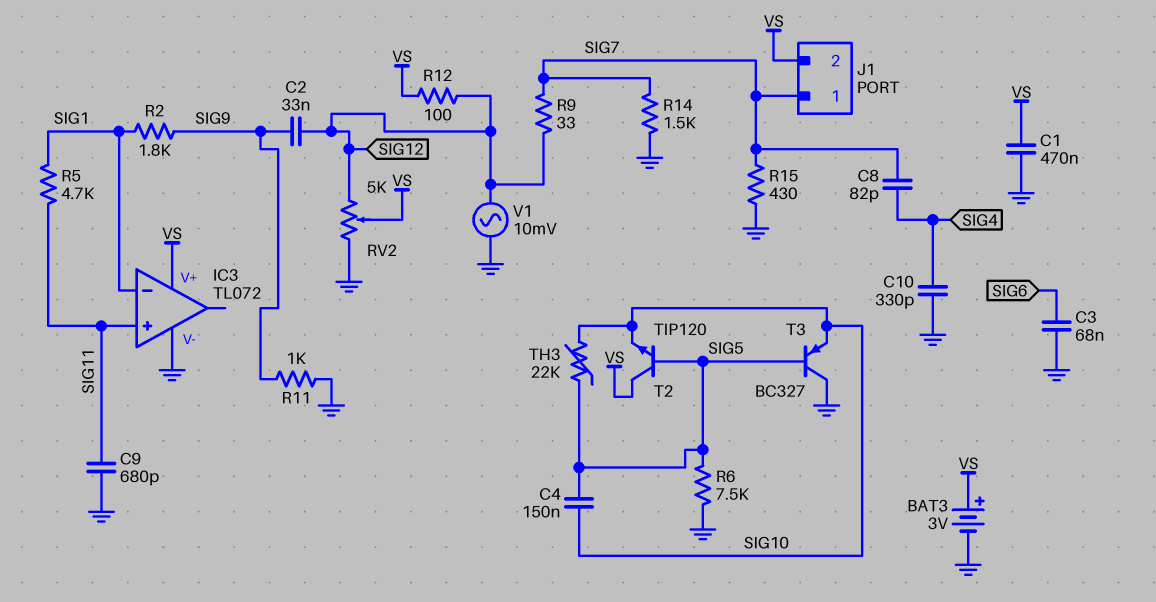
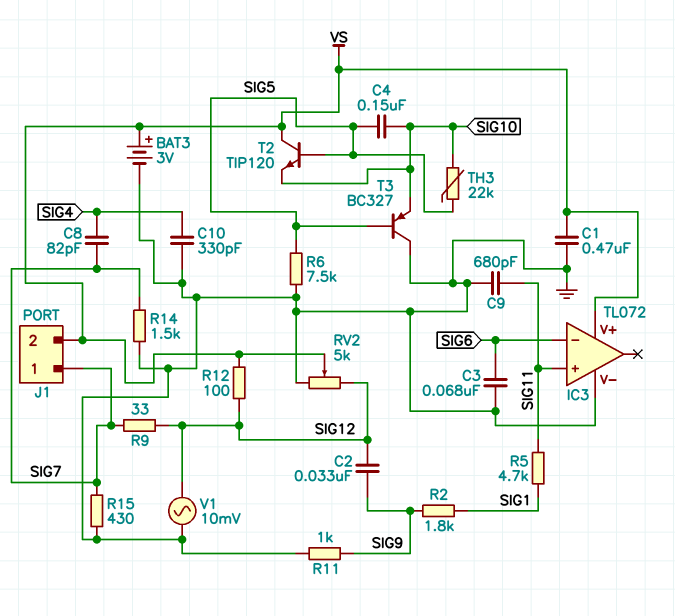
IC3 pin in-: SIG1 -> SIG6

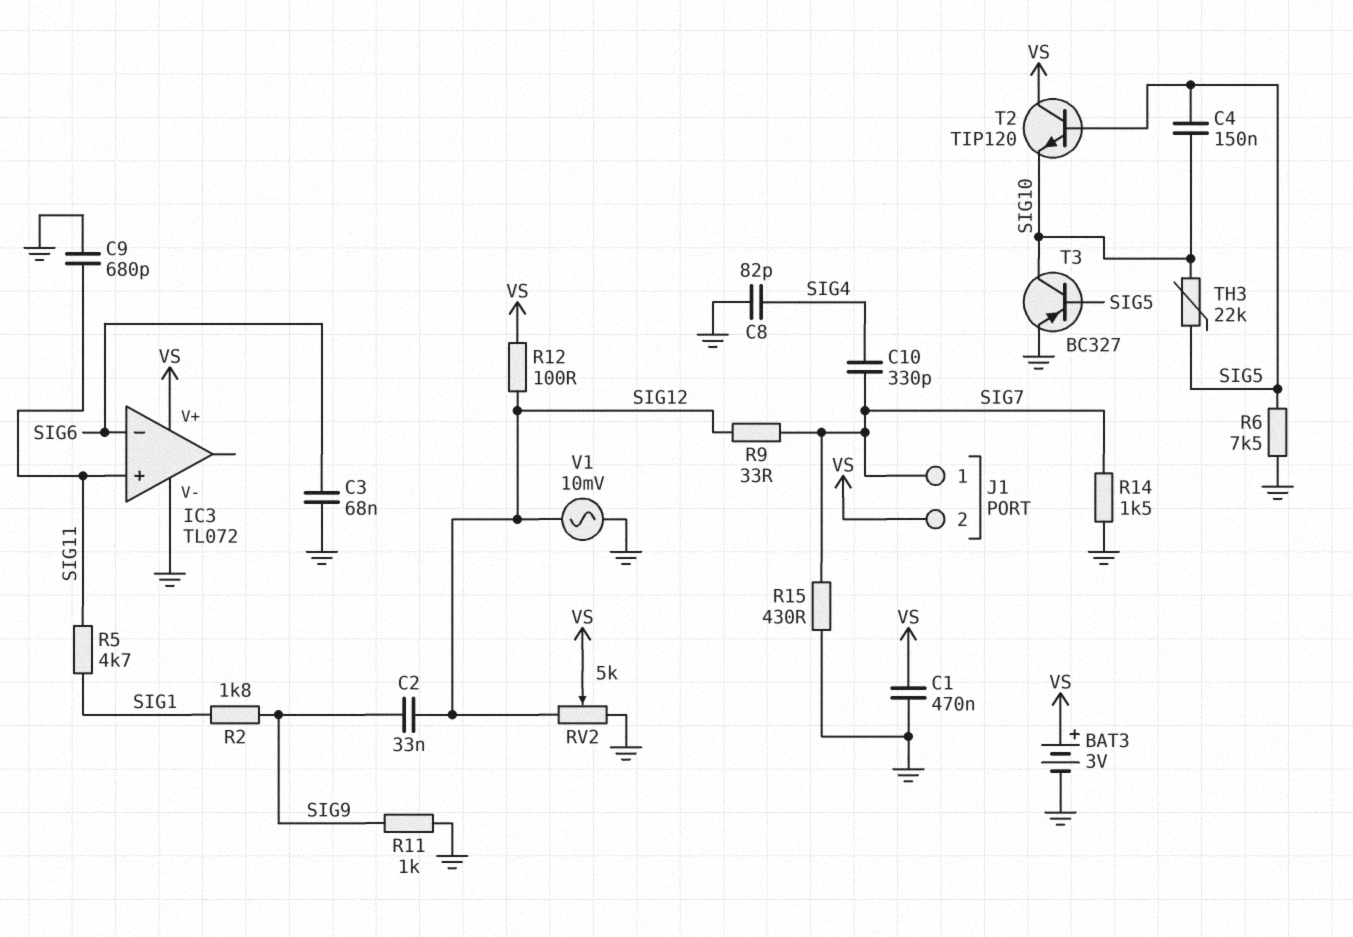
C8: 82pF (SIG4, SIG7) -> 82pF (GND, SIG4)
C10: 330pF (GND, SIG4) -> 330pF (SIG4, SIG7)
T3: PNP BC327 (B SIG5, C GND, E SIG10) -> PNP BC327 (B SIG5, C SIG10, E GND)

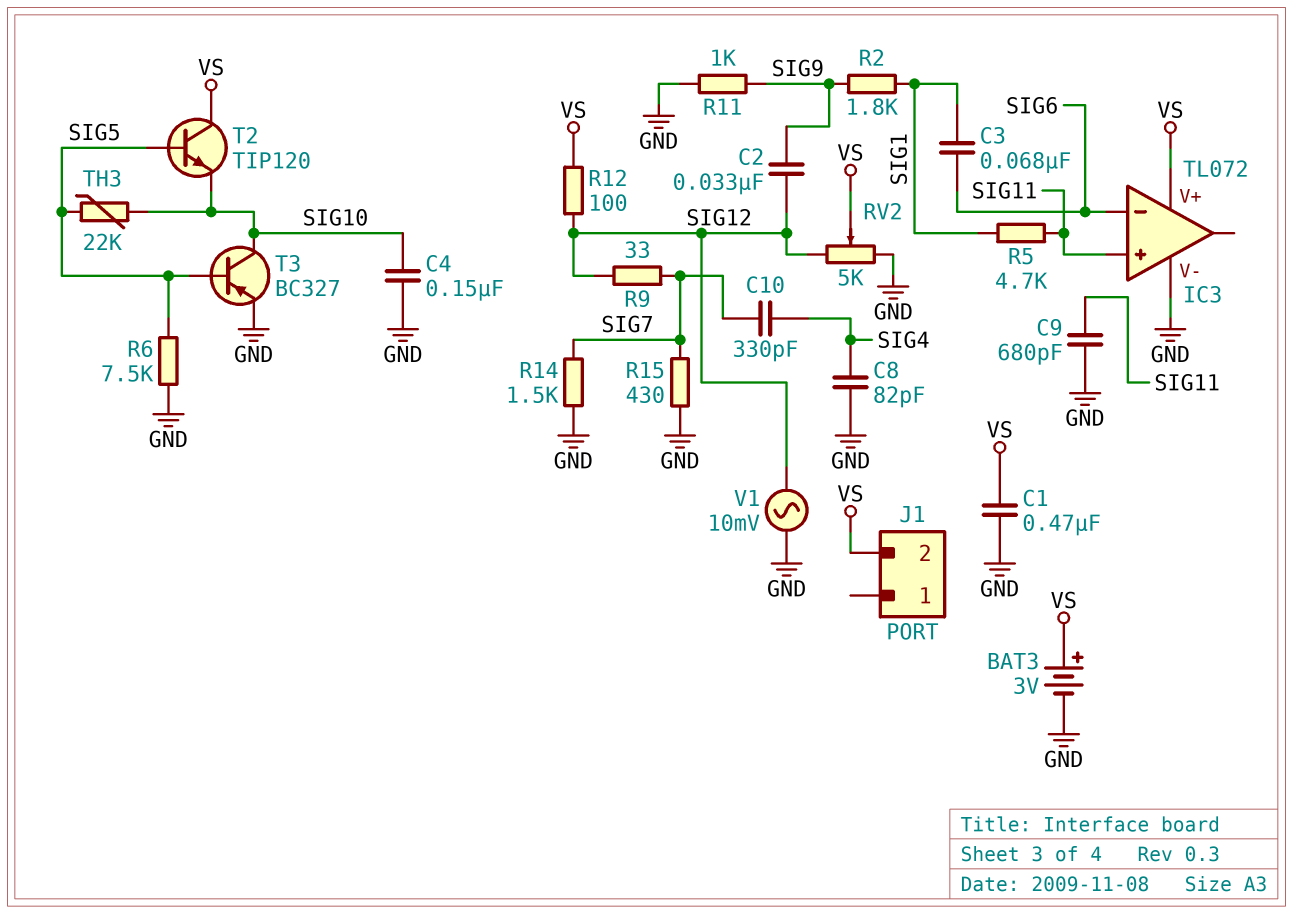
C3: 68nF (GND, SIG6) -> 68nF (SIG1, SIG6)
C4: 150nF (SIG5, SIG10) -> 150nF (GND, SIG10)
J1 pin 1: SIG7 -> none

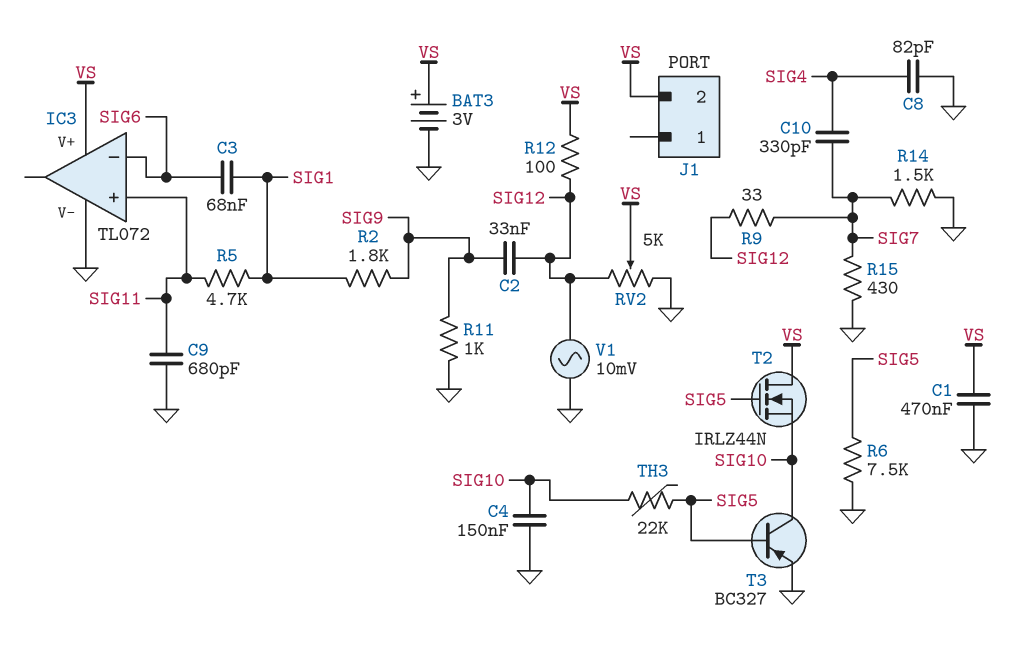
T2: NPN TIP120 (B SIG5, C VS, E SIG10) -> NMOS IRLZ44N (G SIG5, D VS, S SIG10)

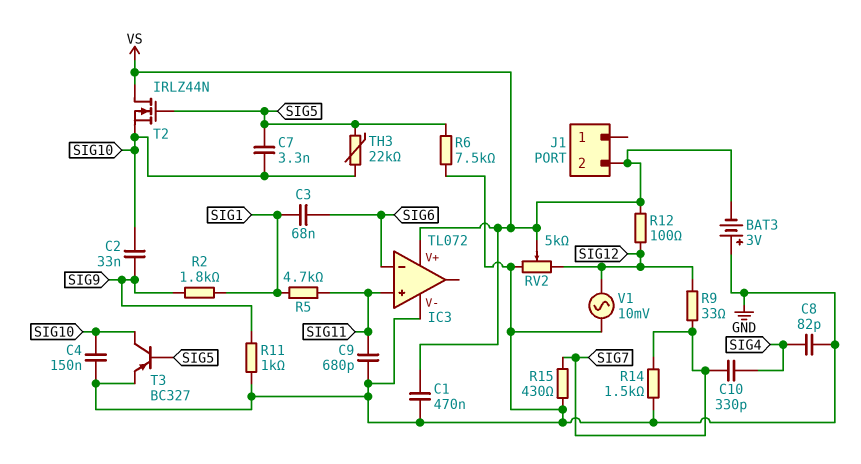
BAT3: 3V (plus VS, minus GND) -> 3V (plus GND, minus VS)
C2: 33nF (SIG9, SIG12) -> 33nF (SIG9, SIG10)
C7: none -> 3.3nF (SIG5, SIG10)

